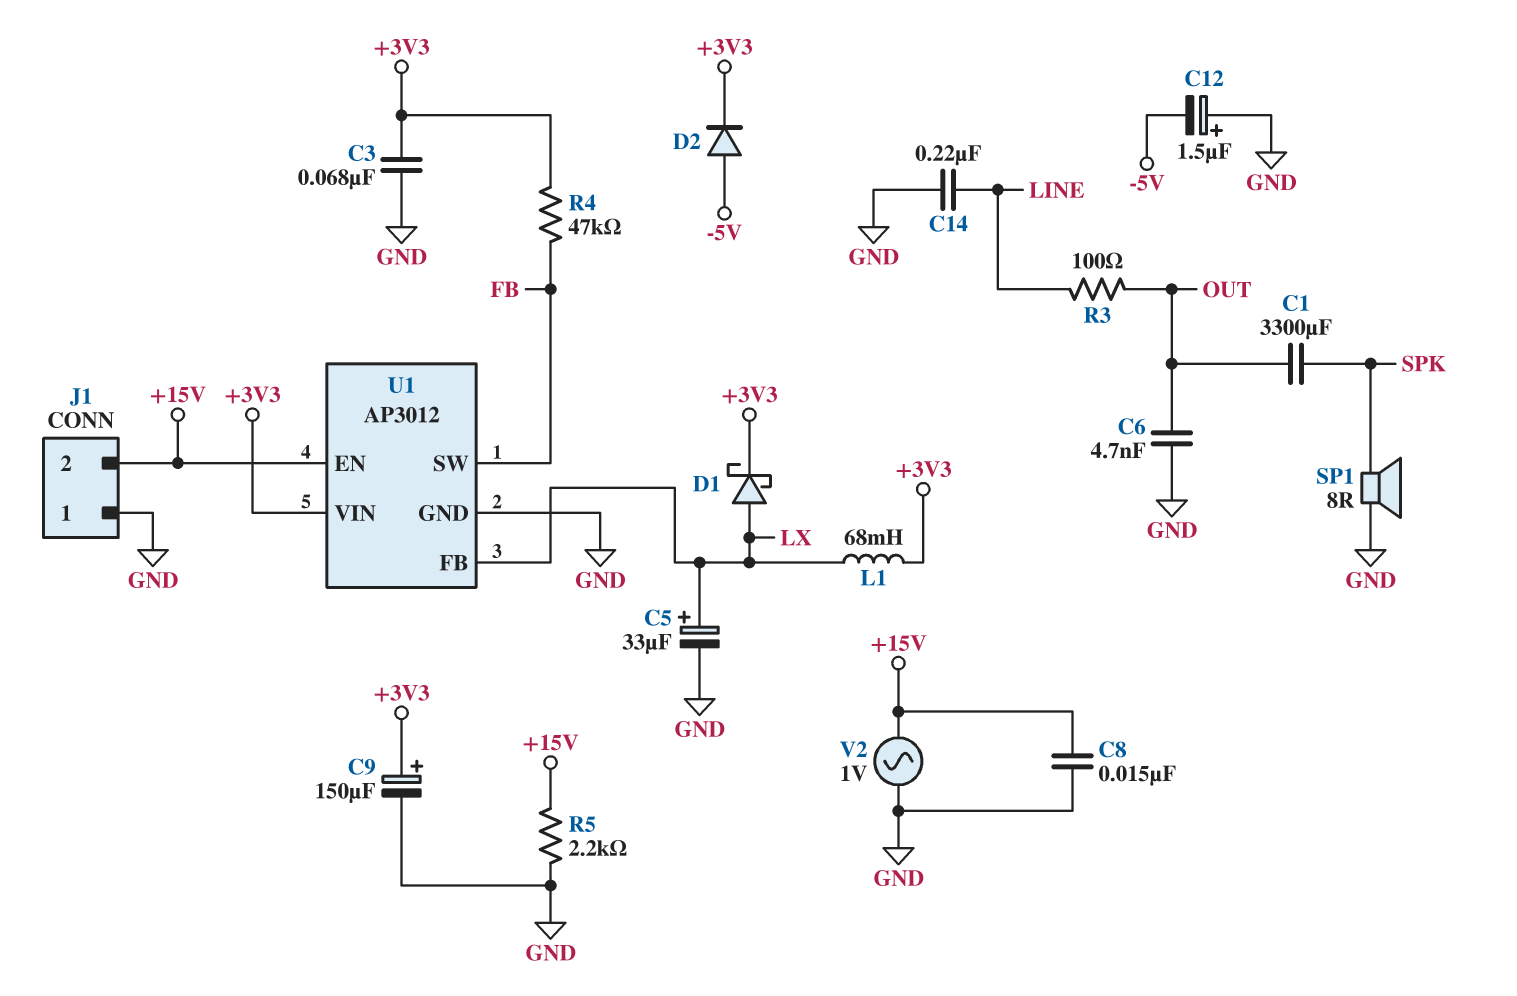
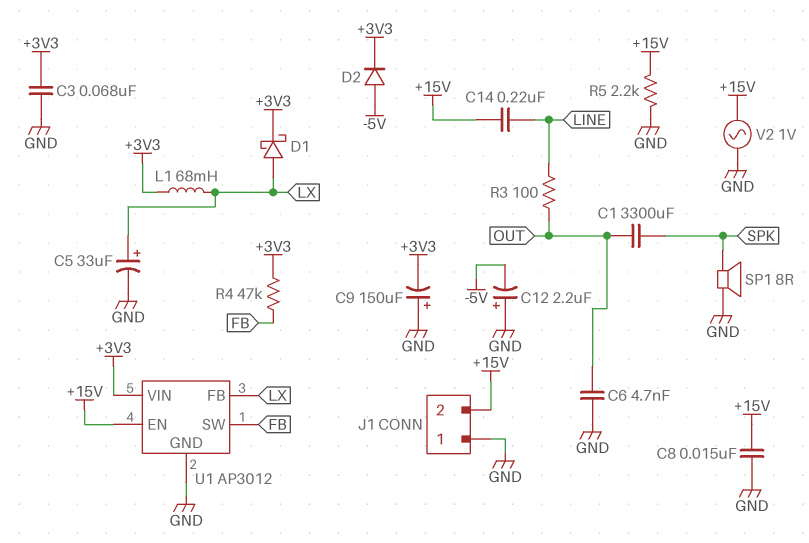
C9: 150uF (plus +3V3, minus GND) -> 150uF (plus GND, minus +3V3)
C12: 1.5uF (plus GND, minus -5V) -> 2.2uF (plus GND, minus -5V)
C14: 220nF (GND, LINE) -> 220nF (+15V, LINE)

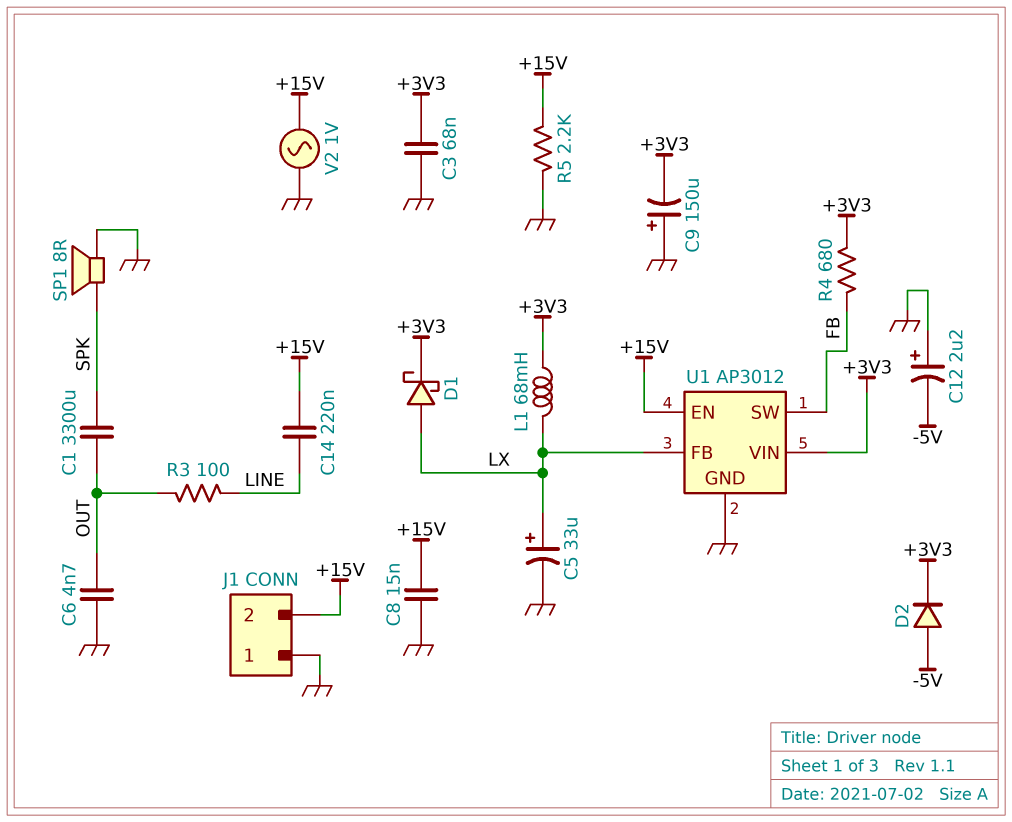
R4: 47k (+3V3, FB) -> 680 (+3V3, FB)

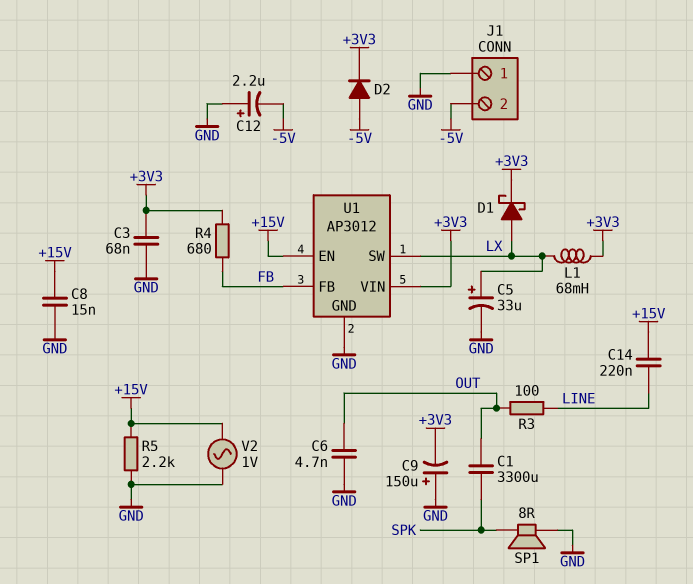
J1 pin 2: +15V -> -5V
U1 pin FB: LX -> FB
U1 pin SW: FB -> LX

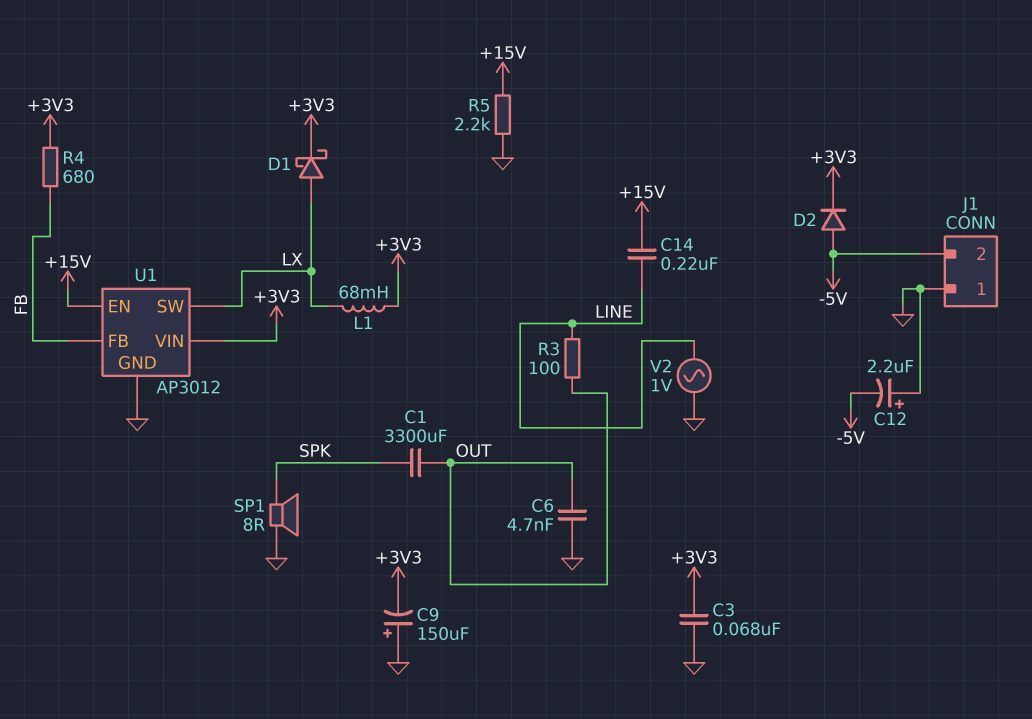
C5: 33uF (plus LX, minus GND) -> none
C8: 15nF (+15V, GND) -> none
V2: AC 1V (+15V, GND) -> AC 1V (GND, LINE)

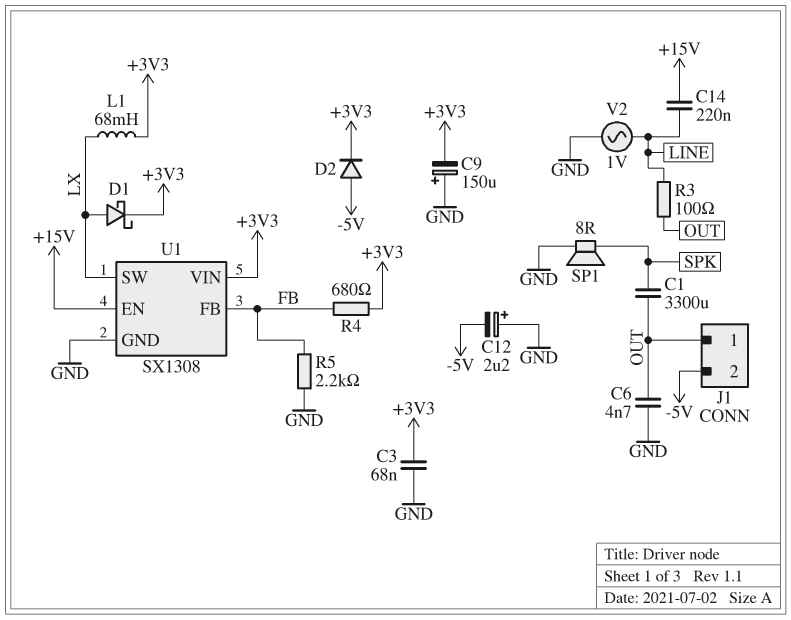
J1 pin 1: GND -> OUT
R5: 2.2k (+15V, GND) -> 2.2k (FB, GND)
U1: AP3012 -> SX1308

